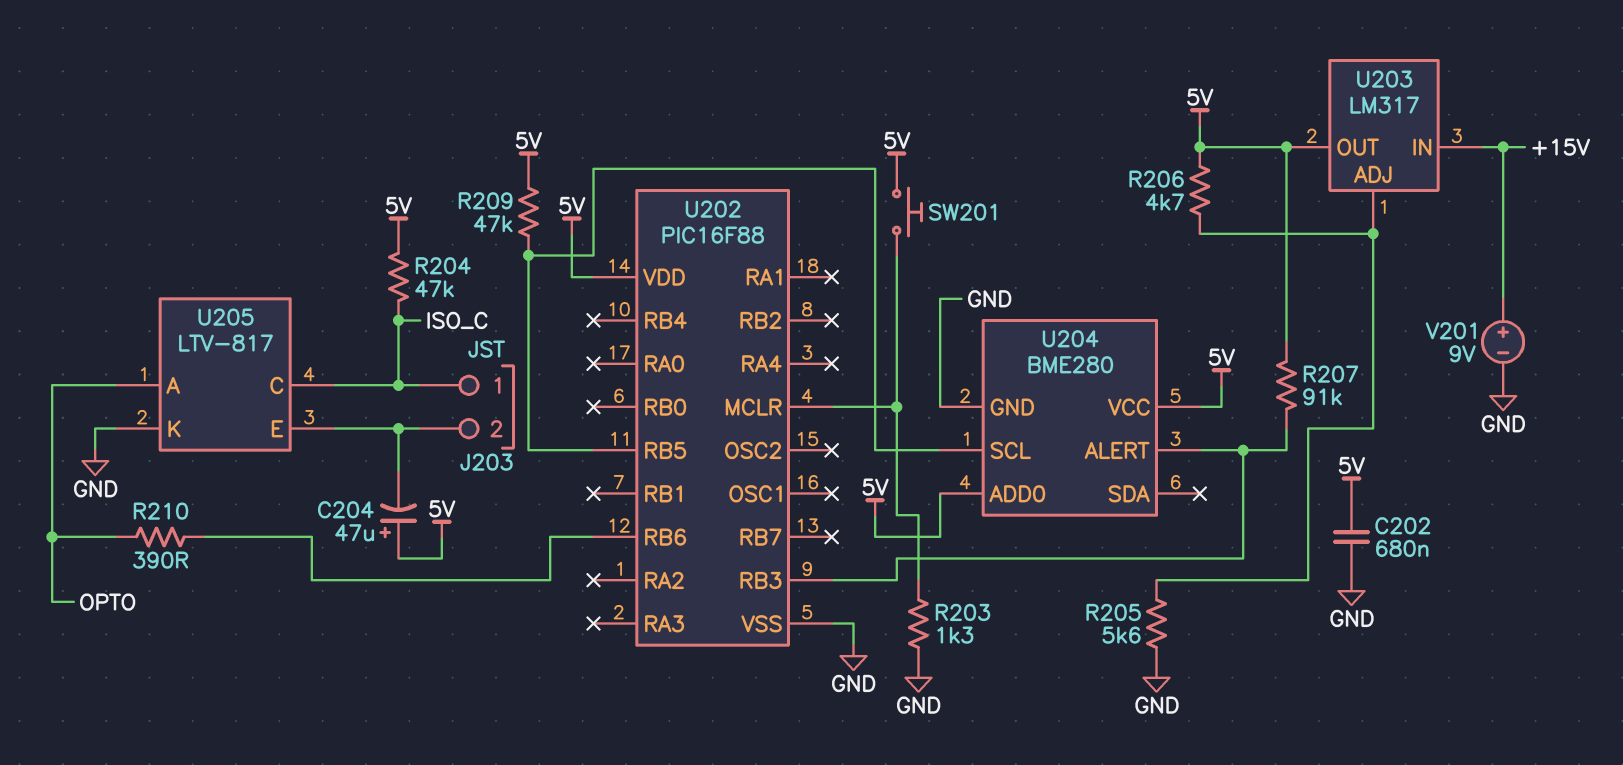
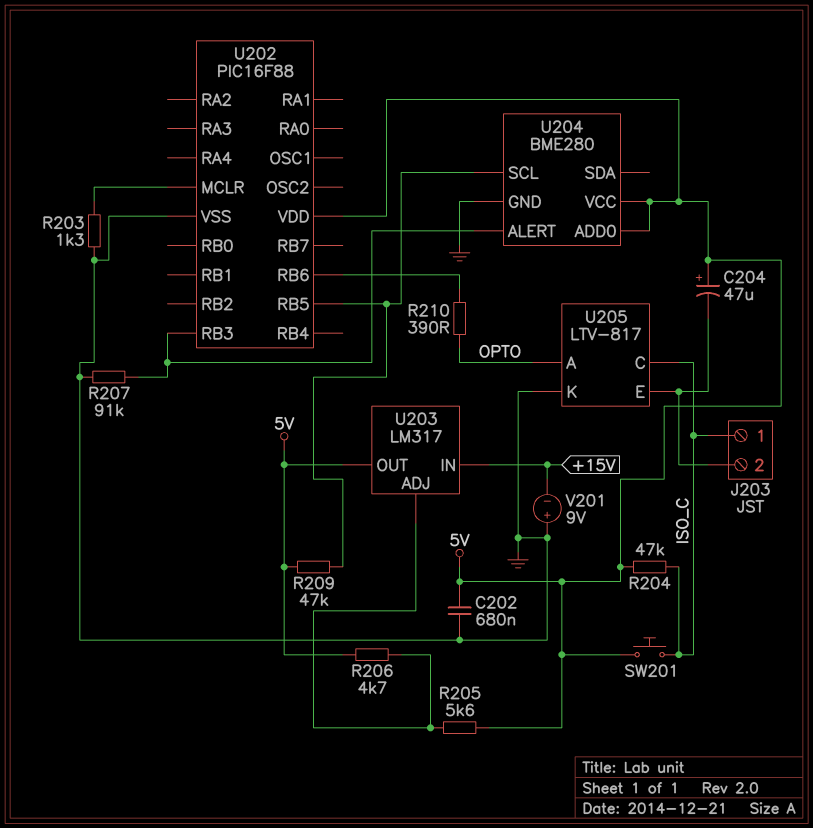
R205: 5.6k (GND, U203/ADJ) -> 5.6k (5V, U203/ADJ)
R207: 91k (5V, U202/RB3) -> 91k (GND, U202/RB3)
SW201: button (5V, U202/MCLR) -> button (5V, ISO_C)
V201: 9V (plus +15V, minus GND) -> 9V (plus GND, minus +15V)

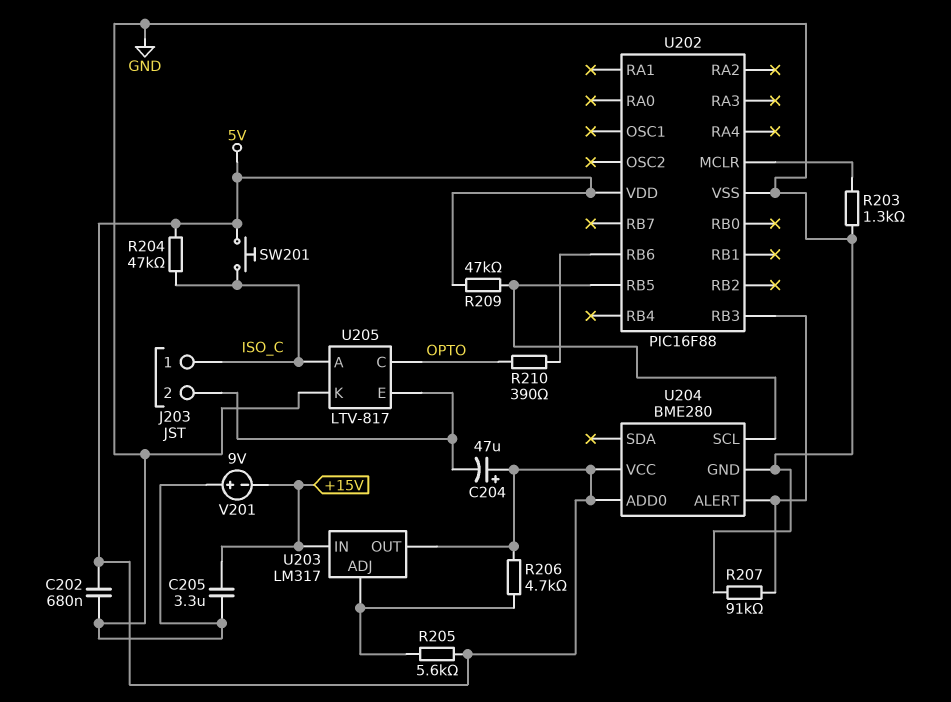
C205: none -> 3.3uF (+15V, GND)
U205 pin A: OPTO -> ISO_C
U205 pin C: ISO_C -> OPTO

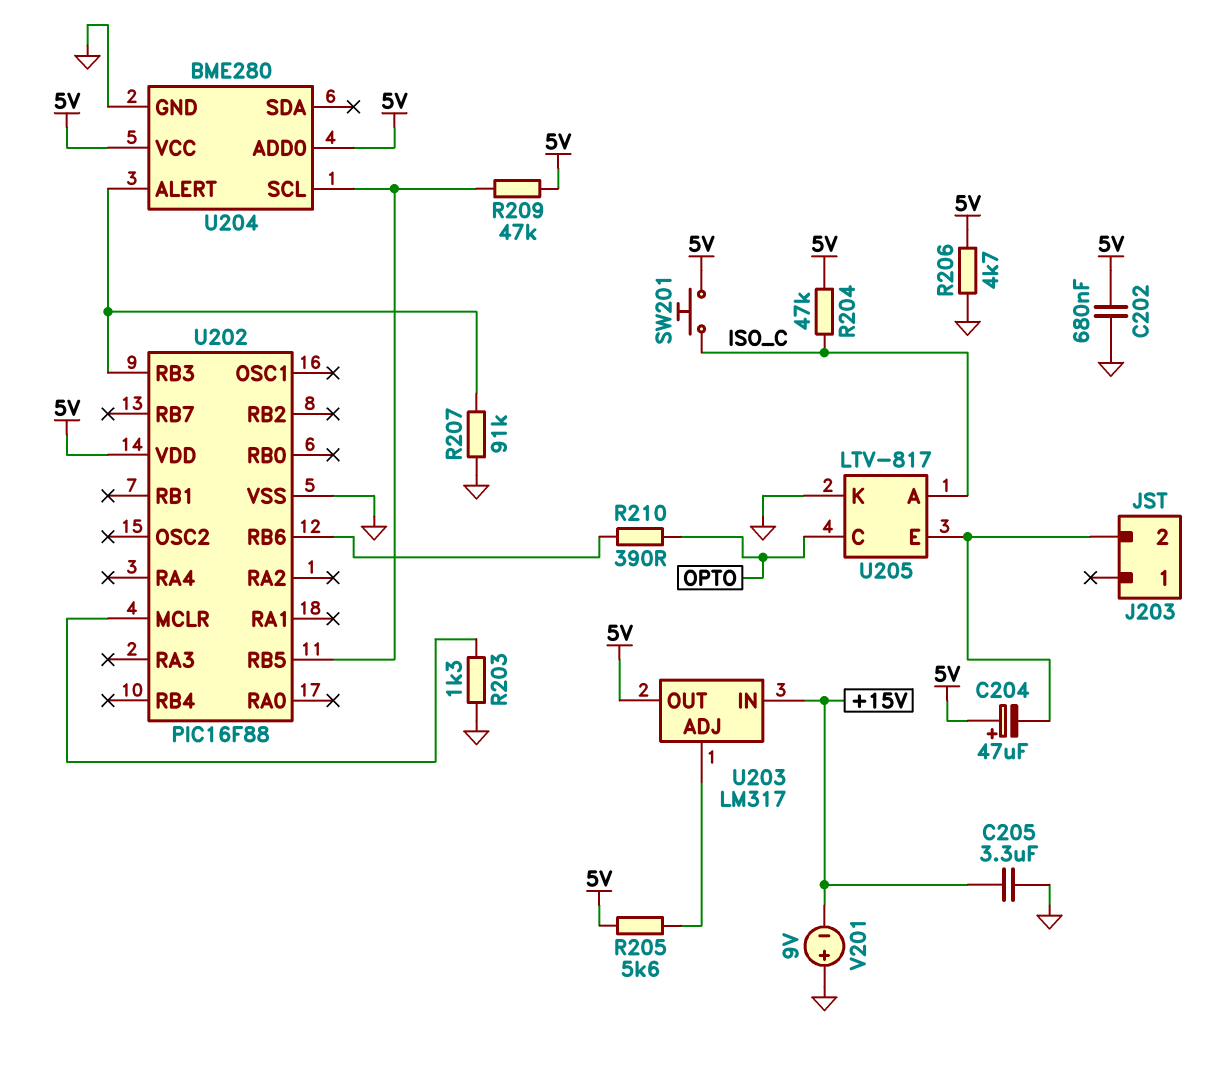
J203 pin 1: ISO_C -> none
R206: 4.7k (5V, U203/ADJ) -> 4.7k (5V, GND)

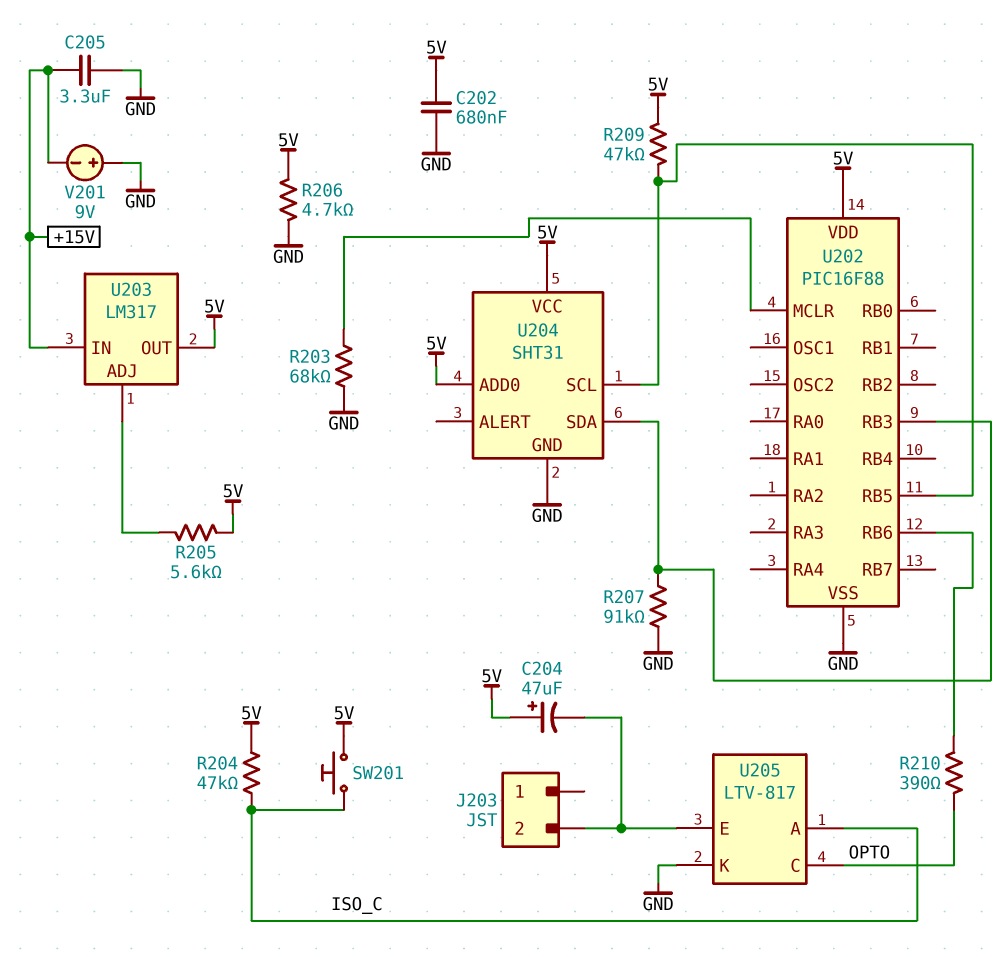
R203: 1.3k (GND, U202/MCLR) -> 68k (GND, U202/MCLR)
U204: BME280 -> SHT31
U204 pin ALERT: U202/RB3 -> none
U204 pin SDA: none -> U202/RB3

